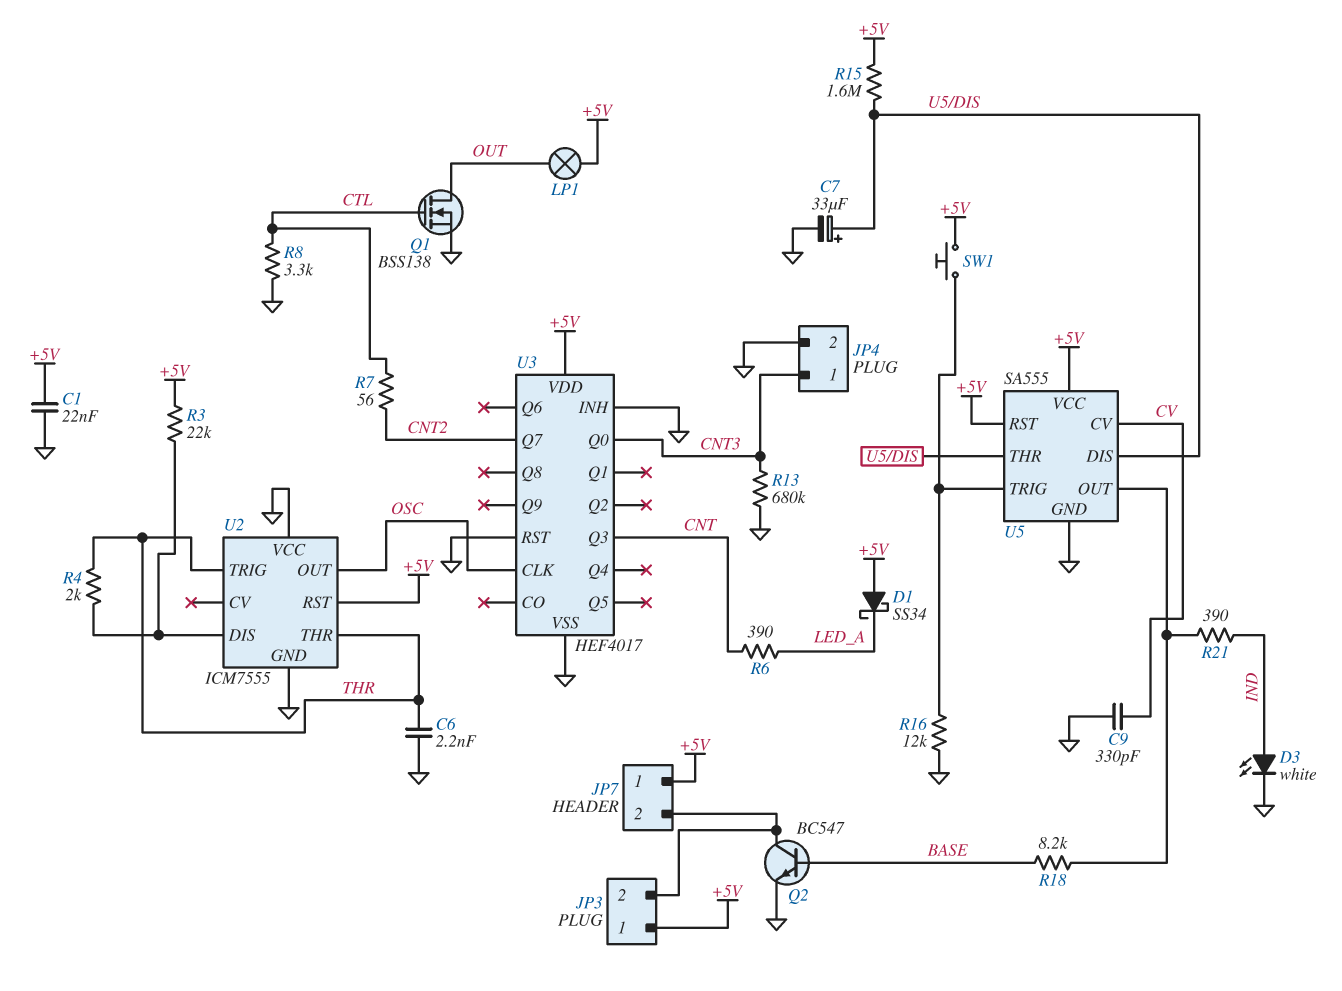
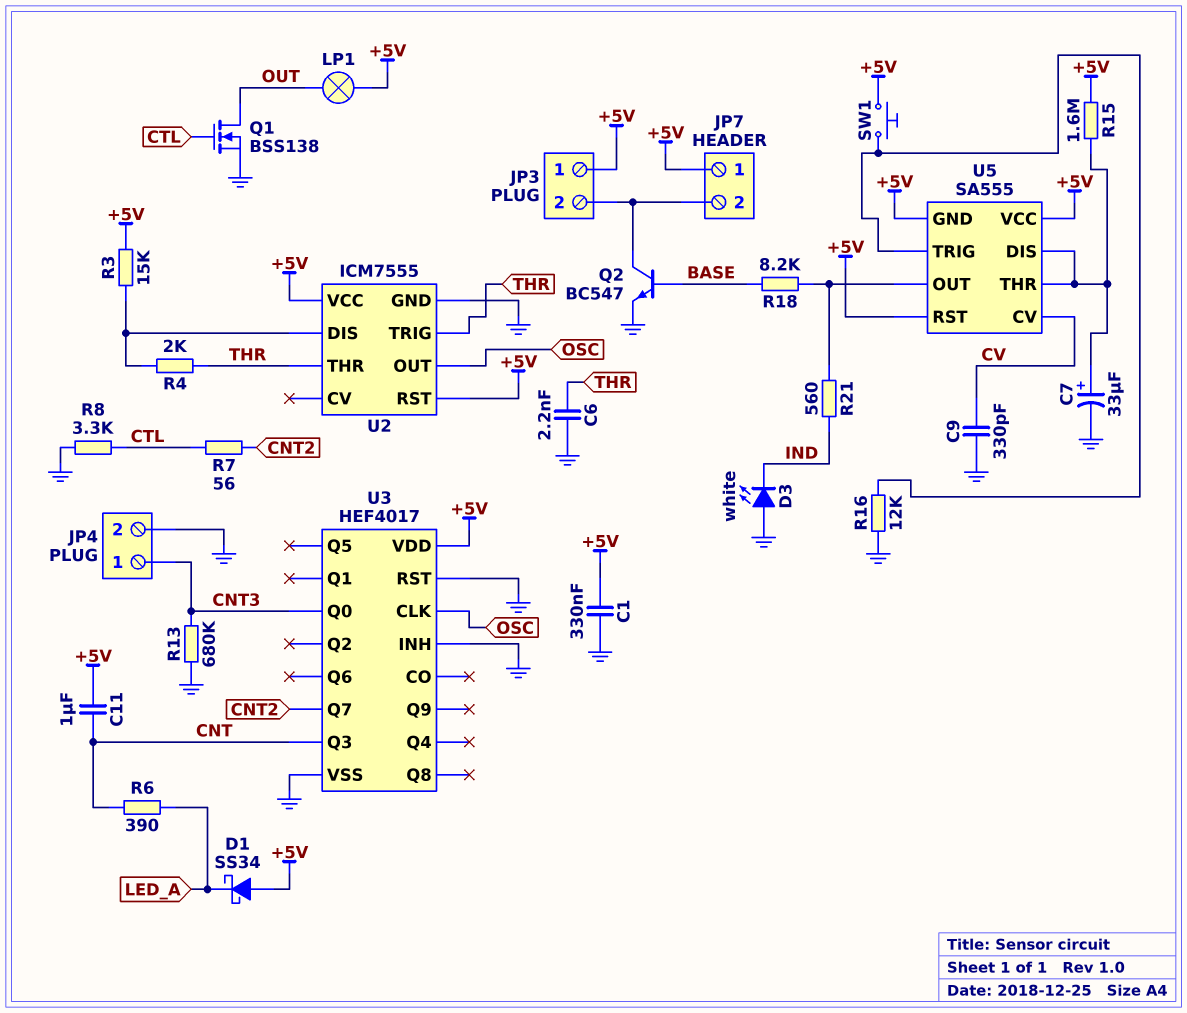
C1: 22nF (+5V, GND) -> 330nF (+5V, GND)
C11: none -> 1uF (+5V, CNT)
D3: LED white (A IND, K GND) -> LED white (A GND, K IND)
R3: 22k (+5V, U2/DIS) -> 15k (+5V, U2/DIS)
R21: 390 (IND, U5/OUT) -> 560 (IND, U5/OUT)
U2 pin VCC: GND -> +5V
U5 pin GND: GND -> +5V

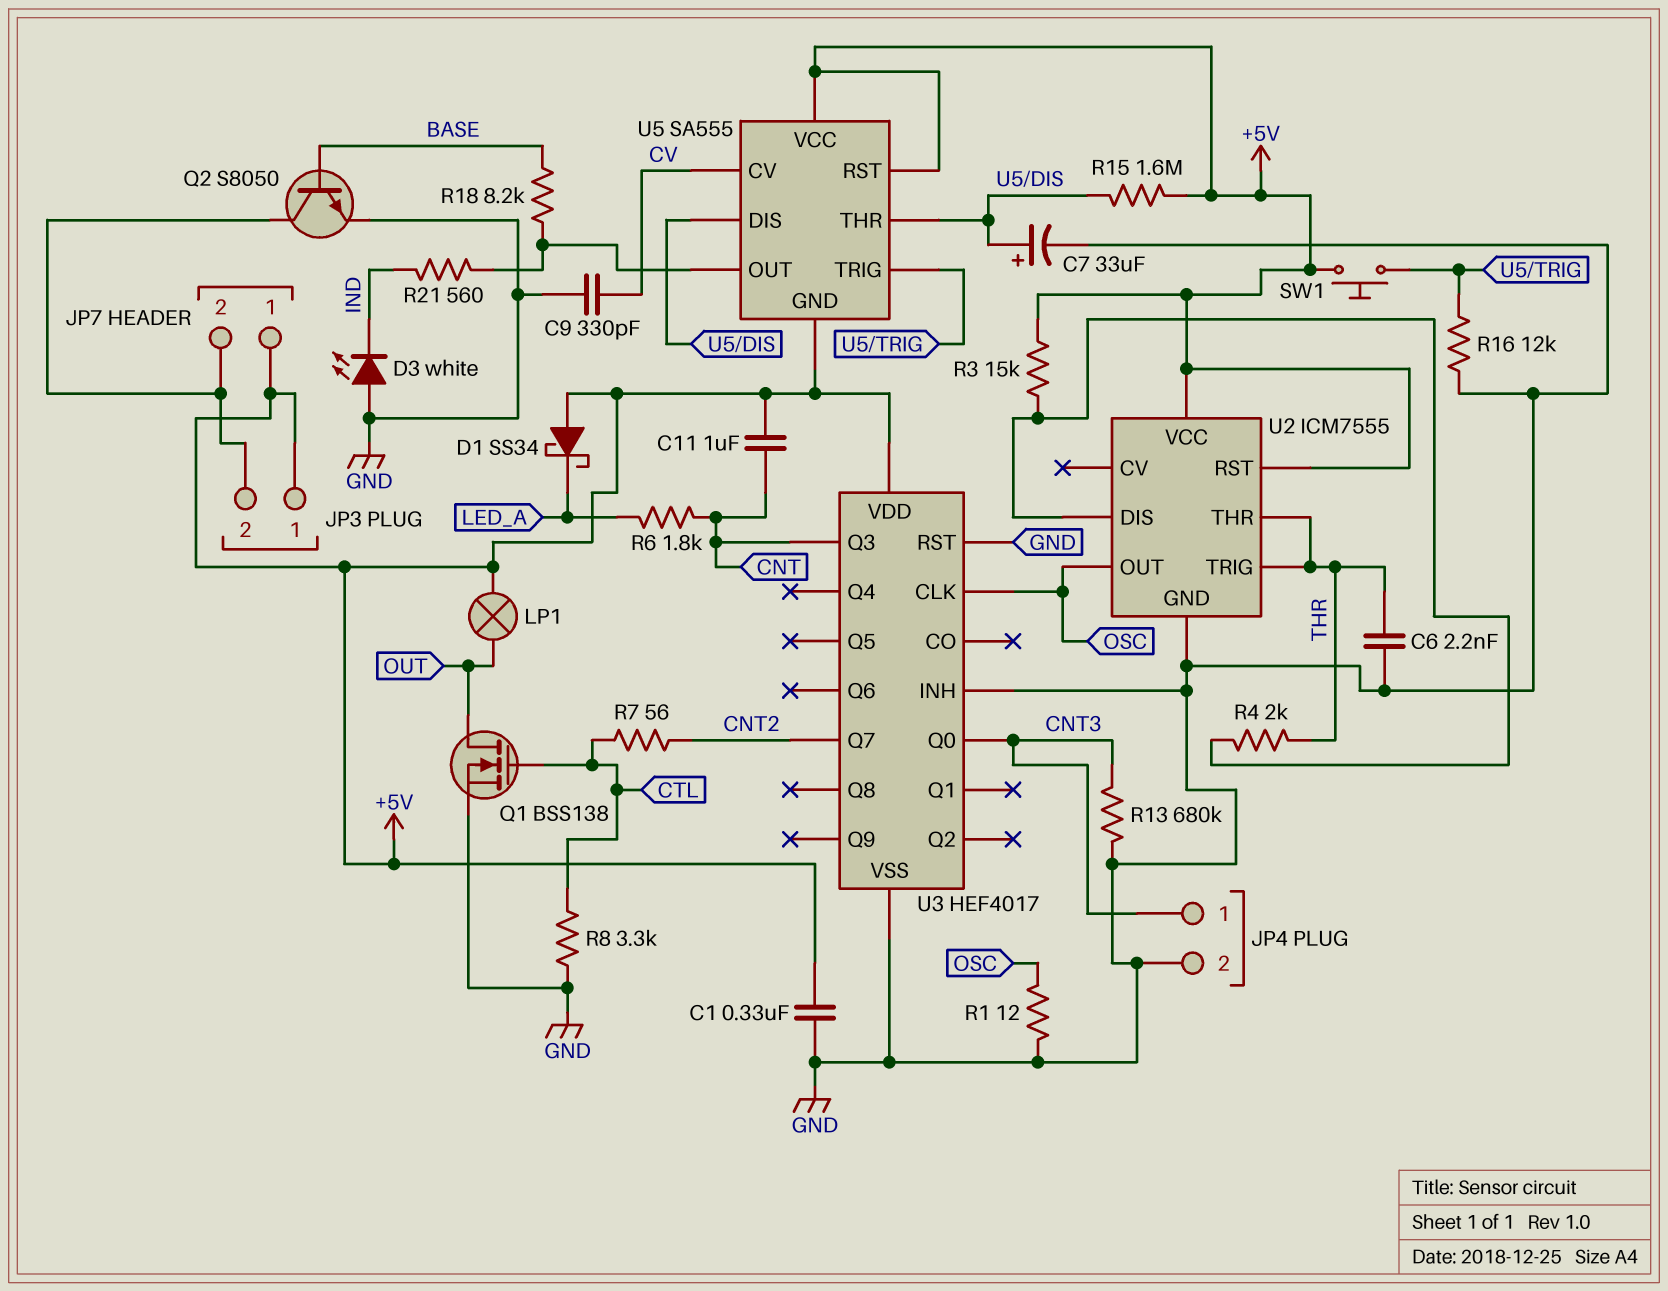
Q2: NPN BC547 (B BASE, C JP3/2, E GND) -> NPN S8050 (B BASE, C JP3/2, E GND)
R1: none -> 12 (GND, OSC)
R6: 390 (CNT, LED_A) -> 1.8k (CNT, LED_A)

